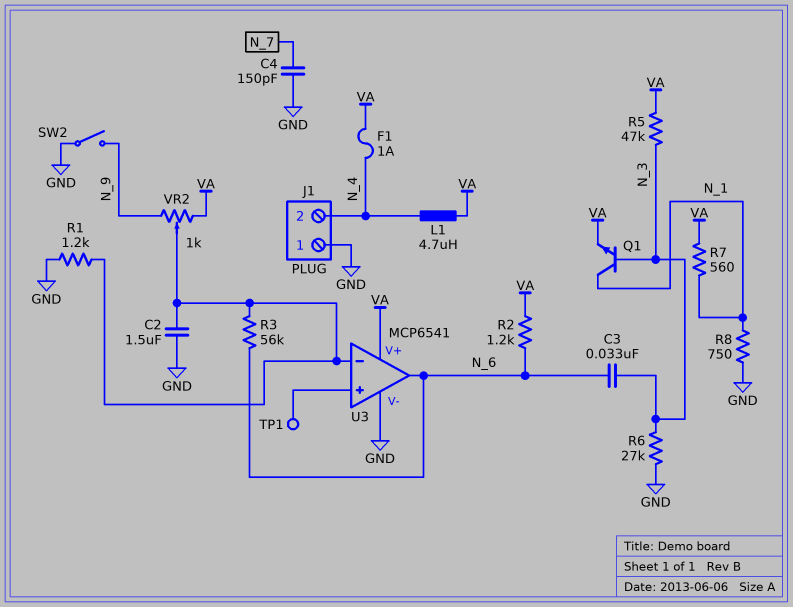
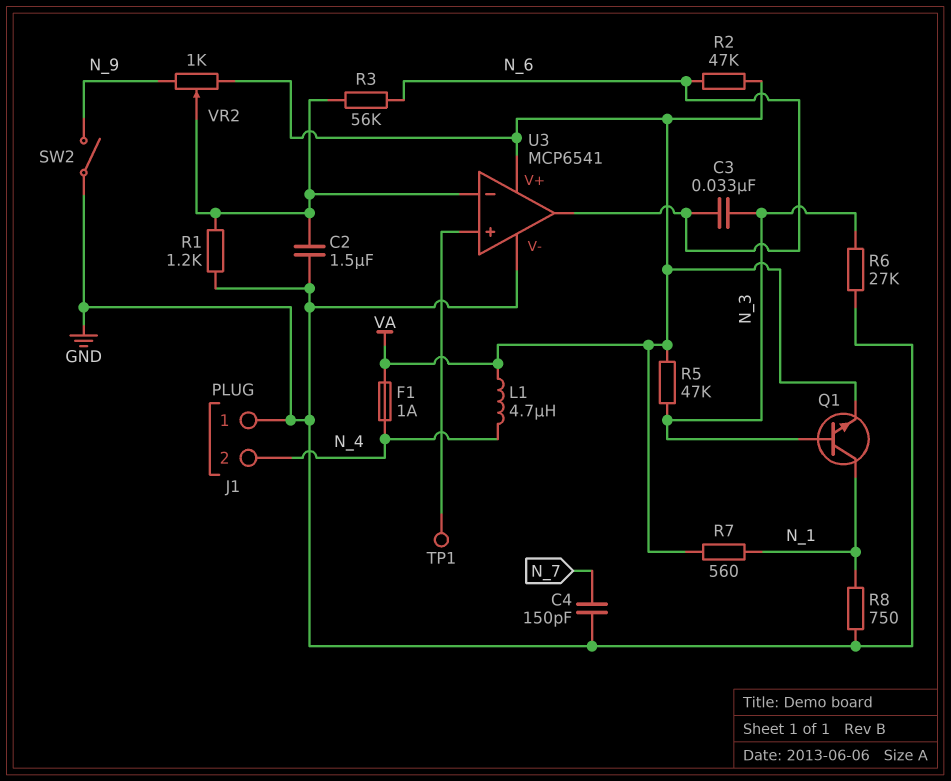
R2: 1.2k (N_6, VA) -> 47k (N_6, VA)

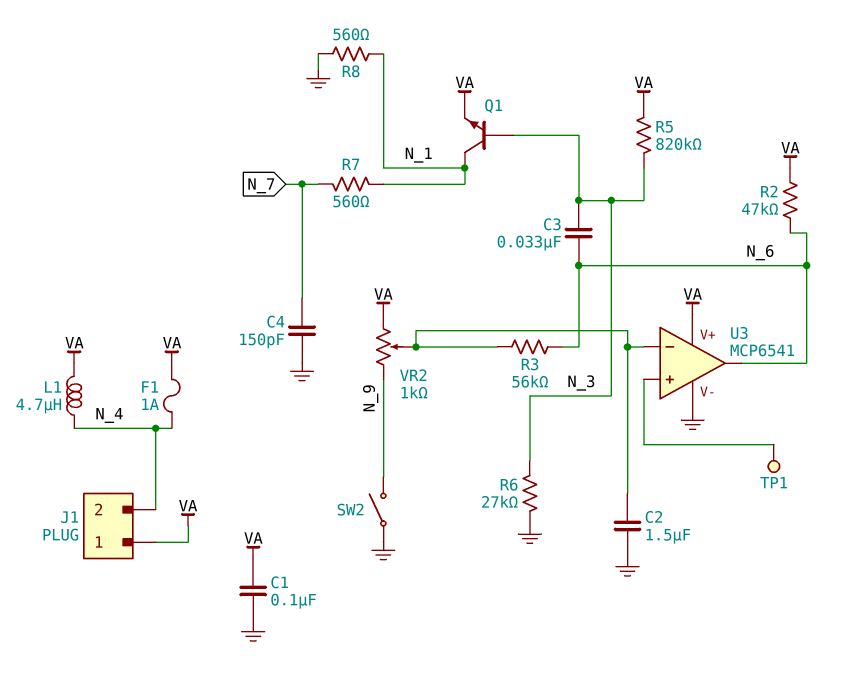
C1: none -> 100nF (GND, VA)
J1 pin 1: GND -> VA
R1: 1.2k (GND, U3/in-) -> none
R5: 47k (N_3, VA) -> 820k (N_3, VA)
R7: 560 (N_1, VA) -> 560 (N_1, N_7)
R8: 750 (GND, N_1) -> 560 (GND, N_1)

